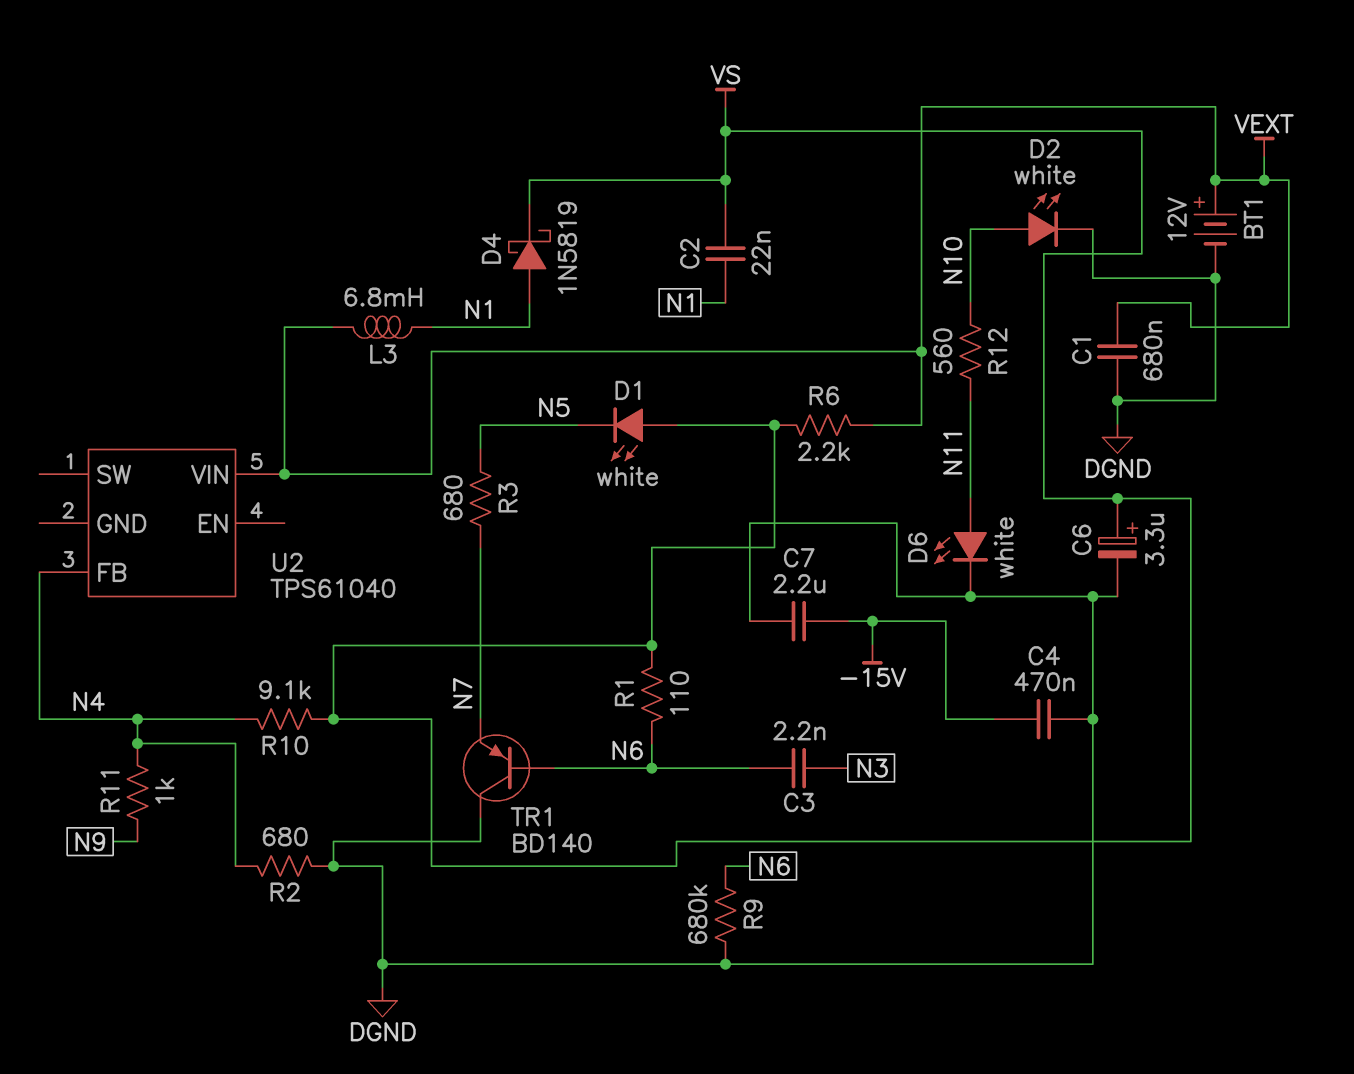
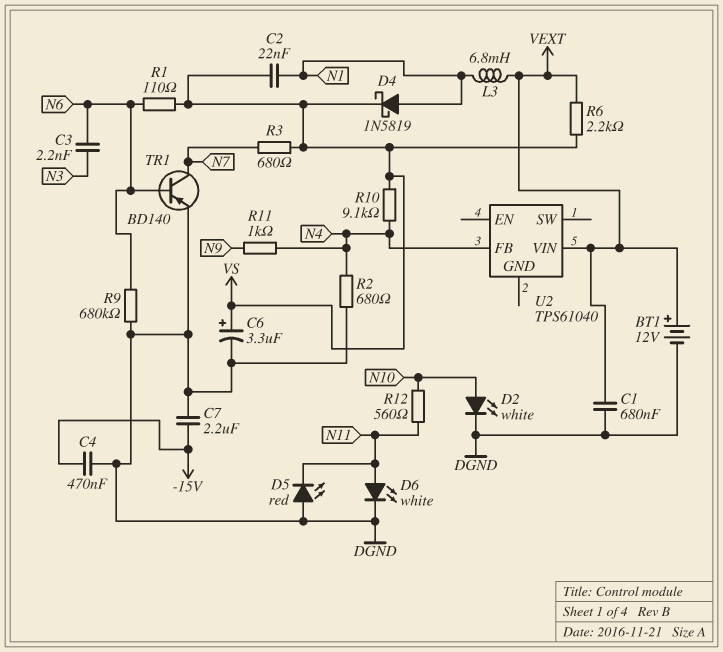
D1: LED white (A VS, K N5) -> none
D5: none -> LED red (A DGND, K N11)
R3: 680 (N5, N7) -> 680 (N7, VS)
TR1: PNP BD140 (B N6, C DGND, E N7) -> PNP BD140 (B N6, C N7, E DGND)

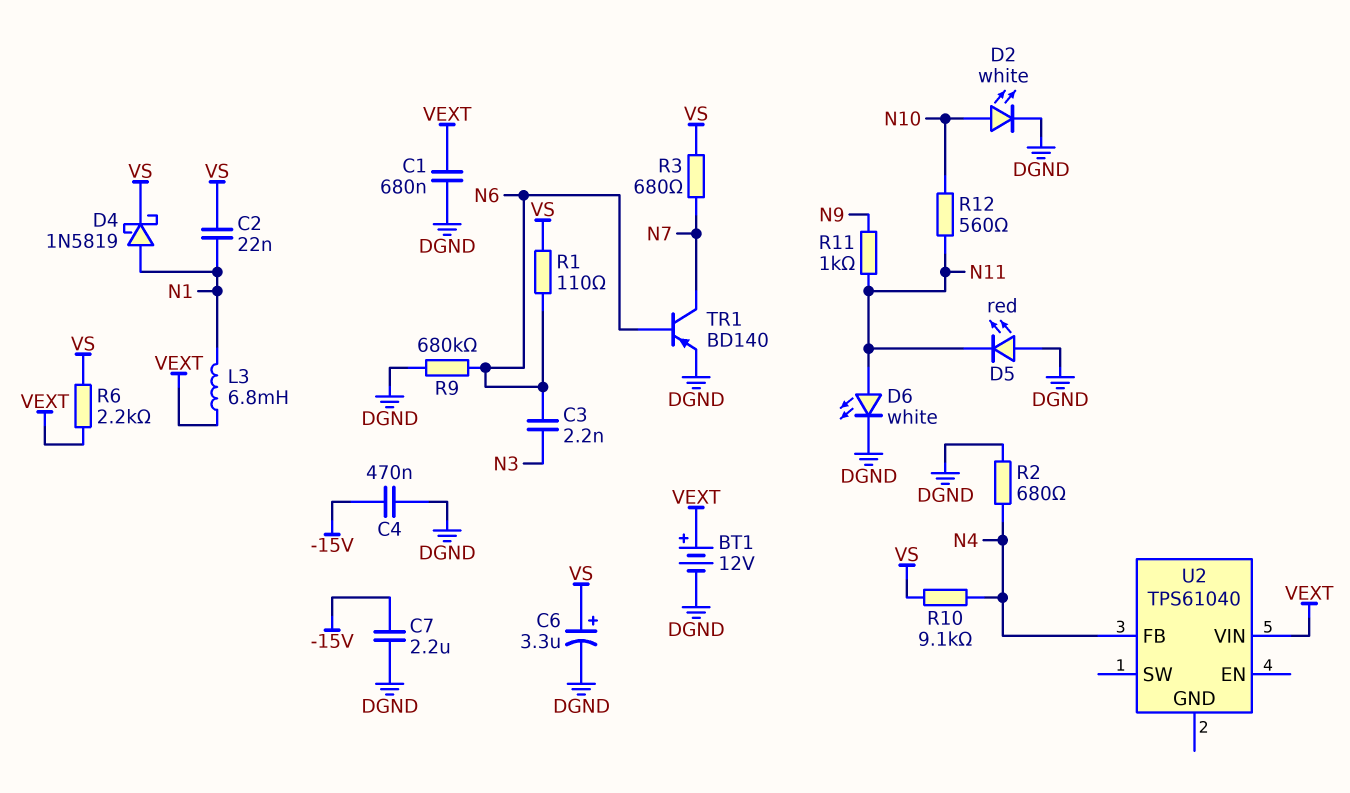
R11: 1k (N4, N9) -> 1k (N9, N11)

